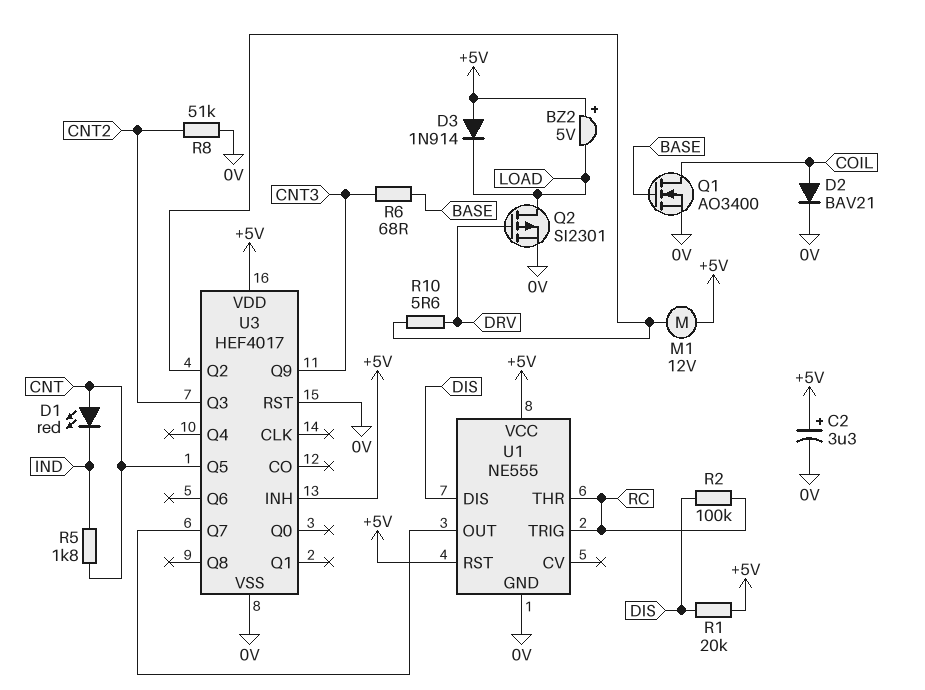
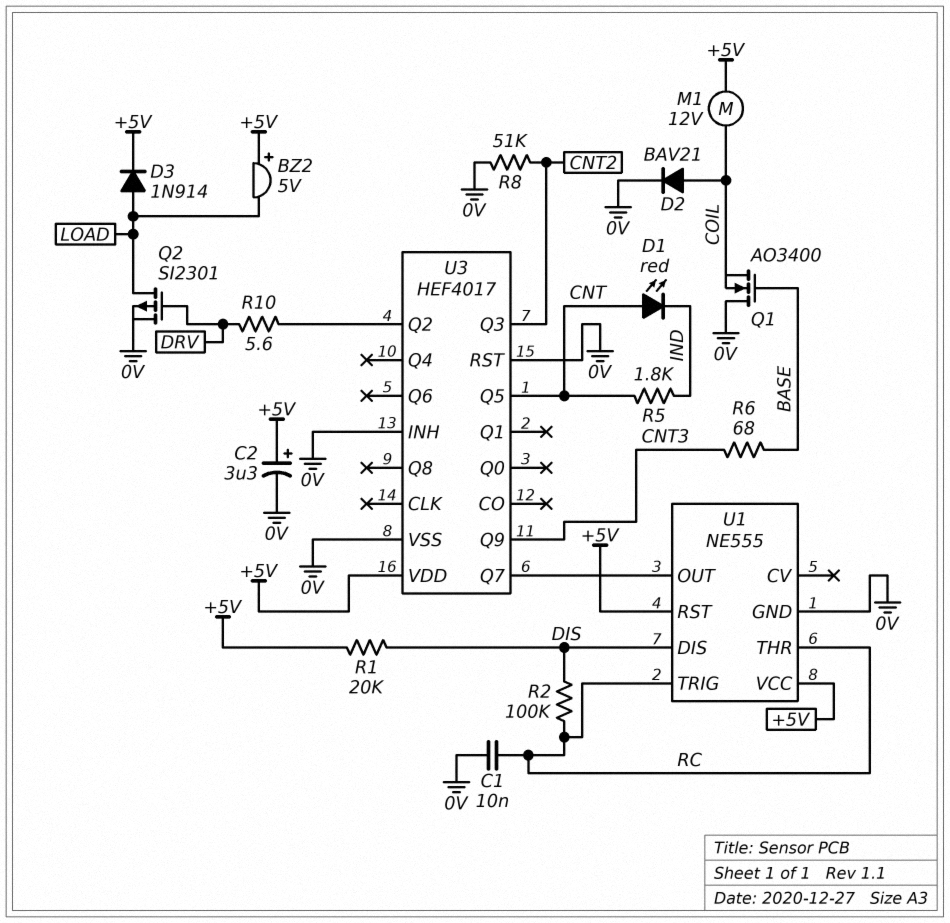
C1: none -> 10nF (0V, RC)
D3: diode 1N914 (A +5V, K LOAD) -> diode 1N914 (A LOAD, K +5V)
M1: motor 12V (+5V, U3/Q2) -> motor 12V (+5V, COIL)
Q1: NMOS AO3400 (G BASE, D COIL, S 0V) -> NMOS AO3400 (G BASE, D 0V, S COIL)
U3 pin INH: +5V -> 0V

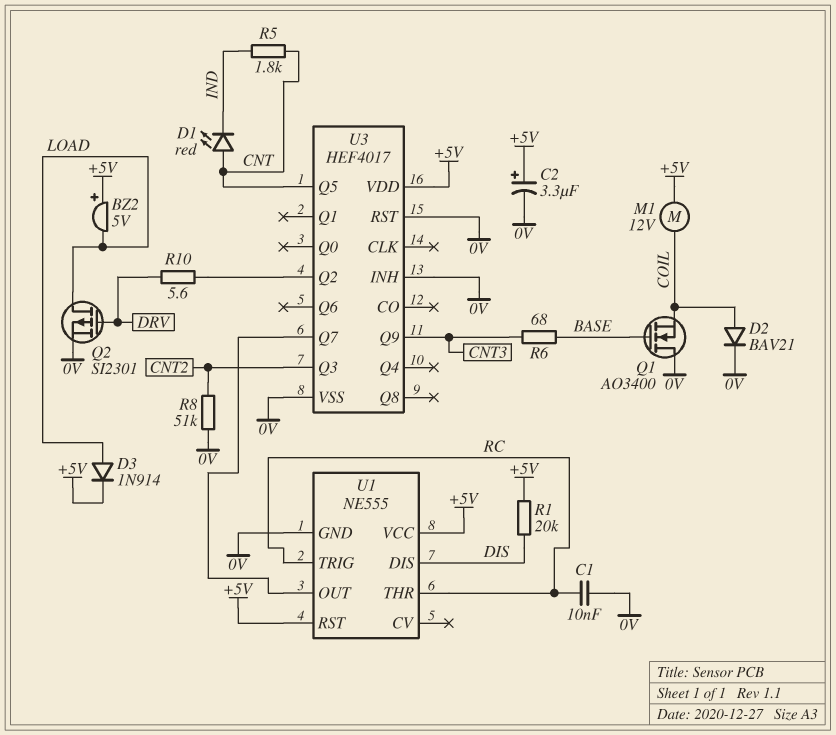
R2: 100k (DIS, RC) -> none

